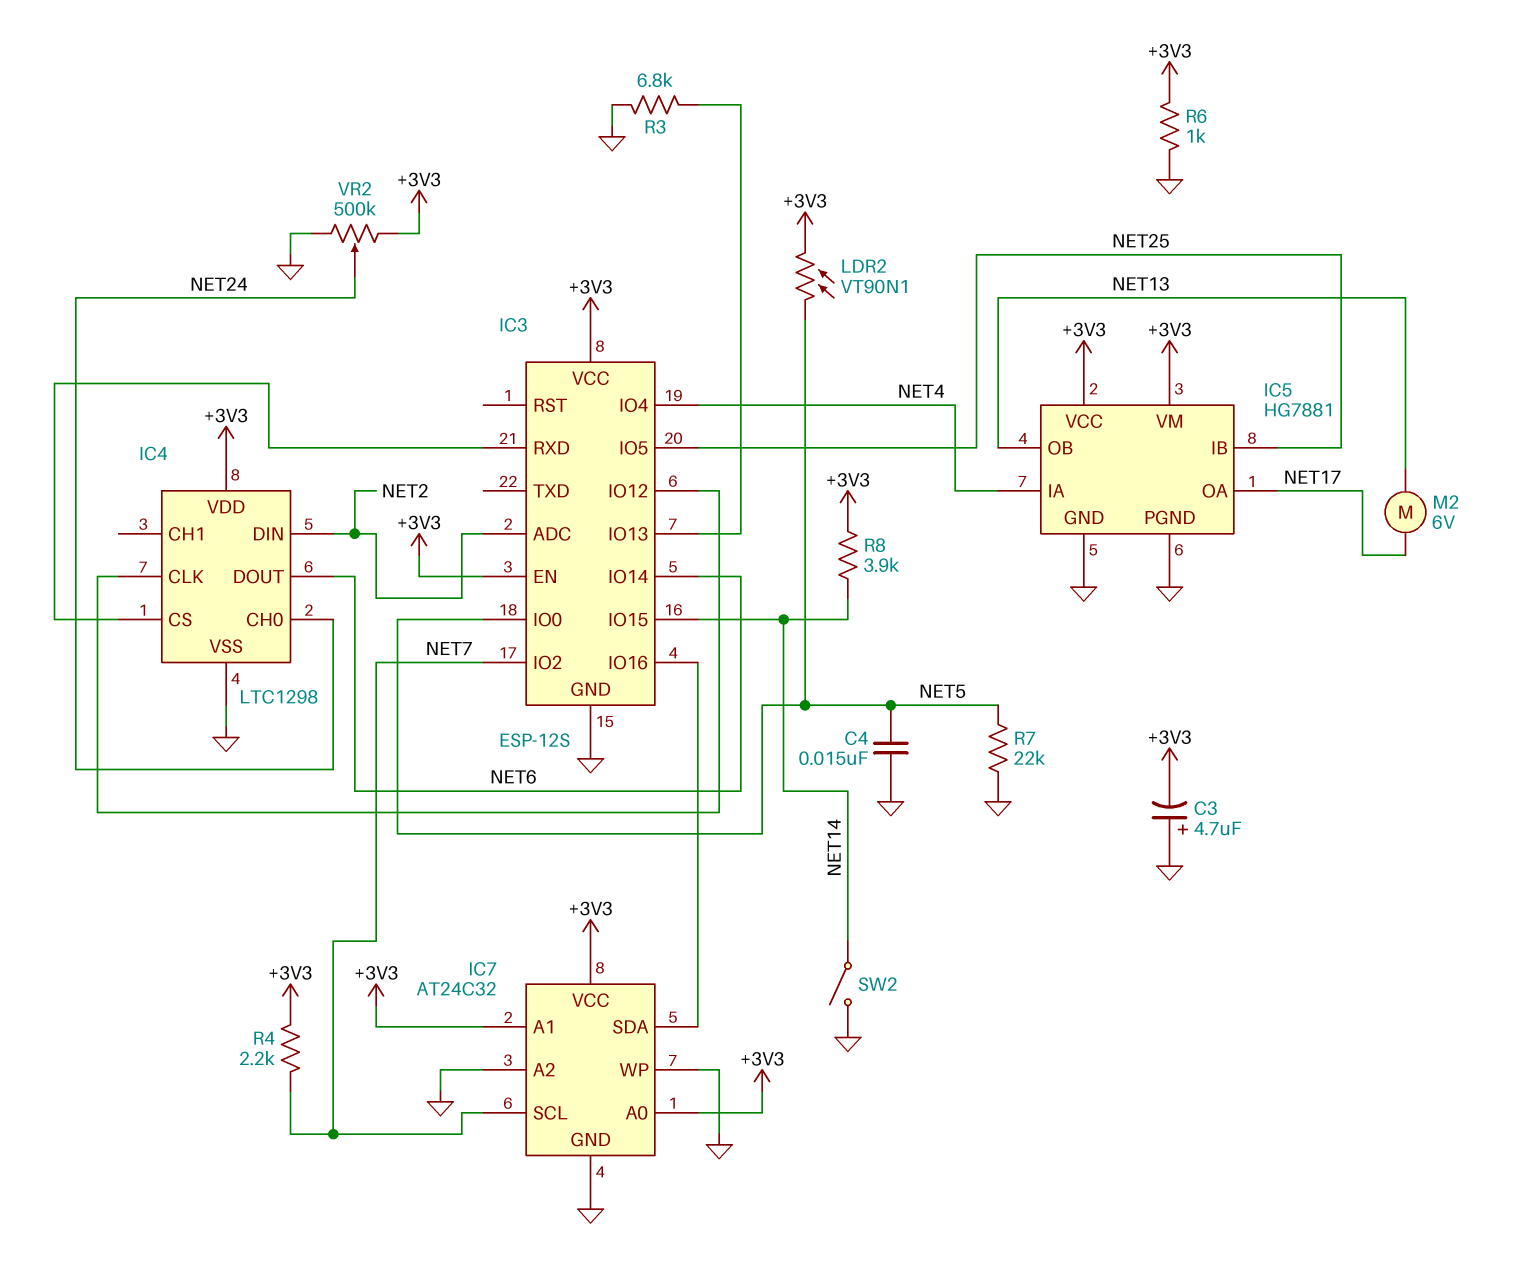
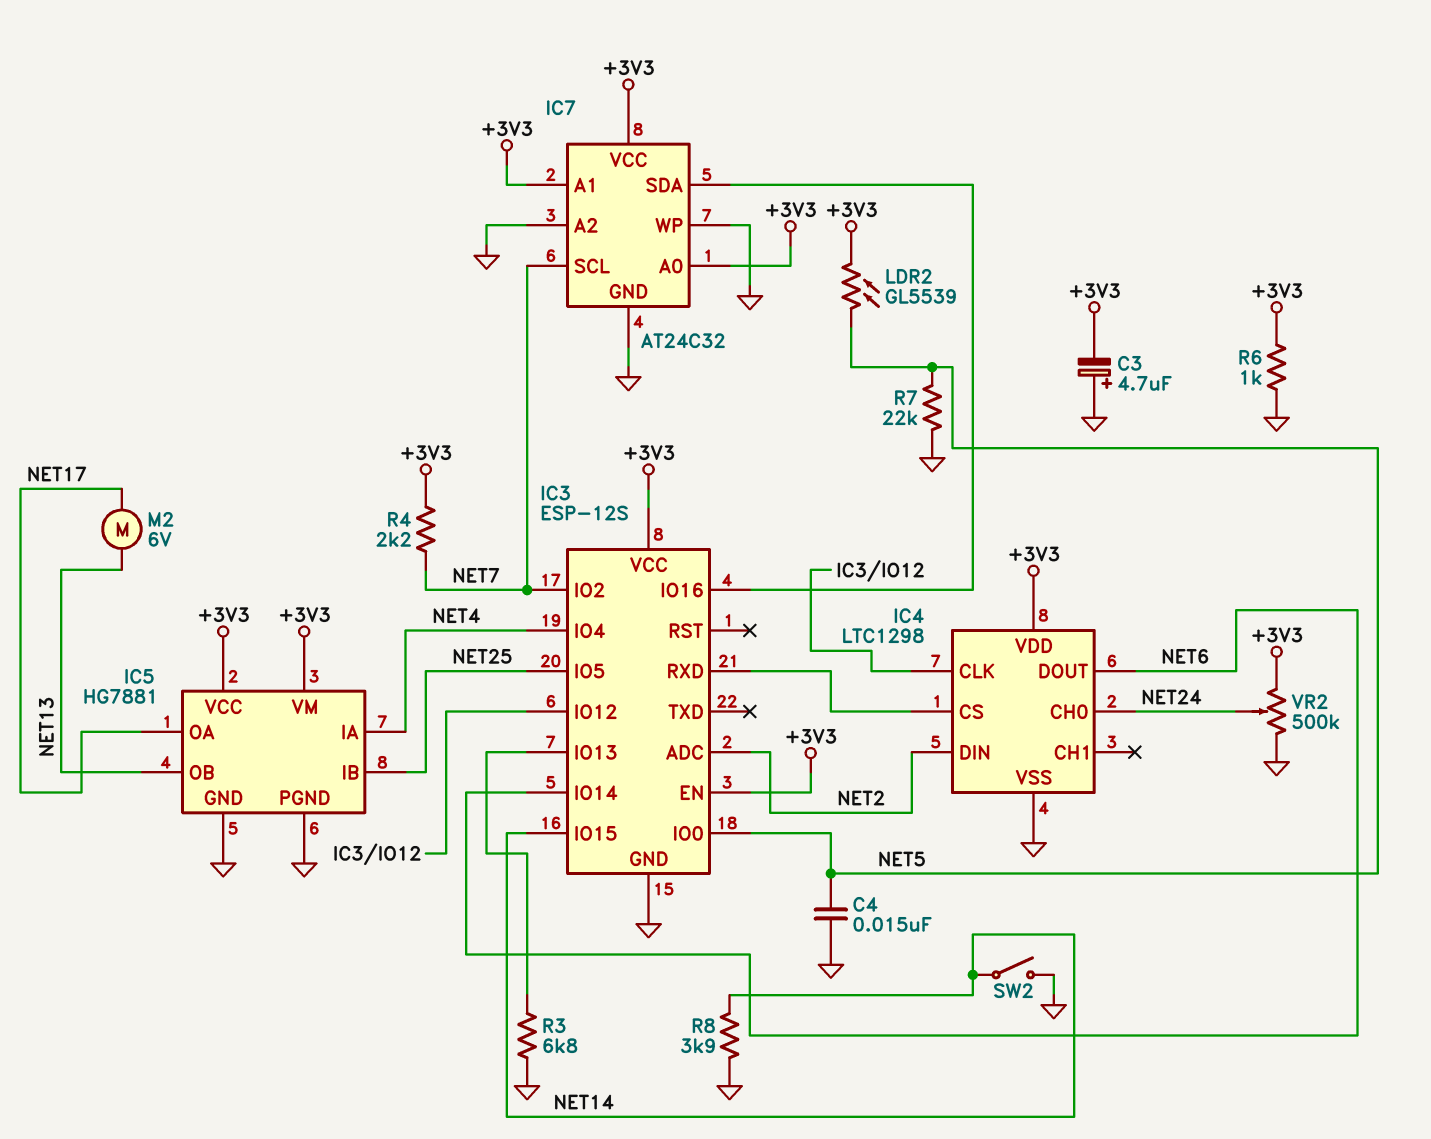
LDR2: VT90N1 (+3V3, NET5) -> GL5539 (+3V3, NET5)
R8: 3.9k (+3V3, NET14) -> 3.9k (GND, NET14)

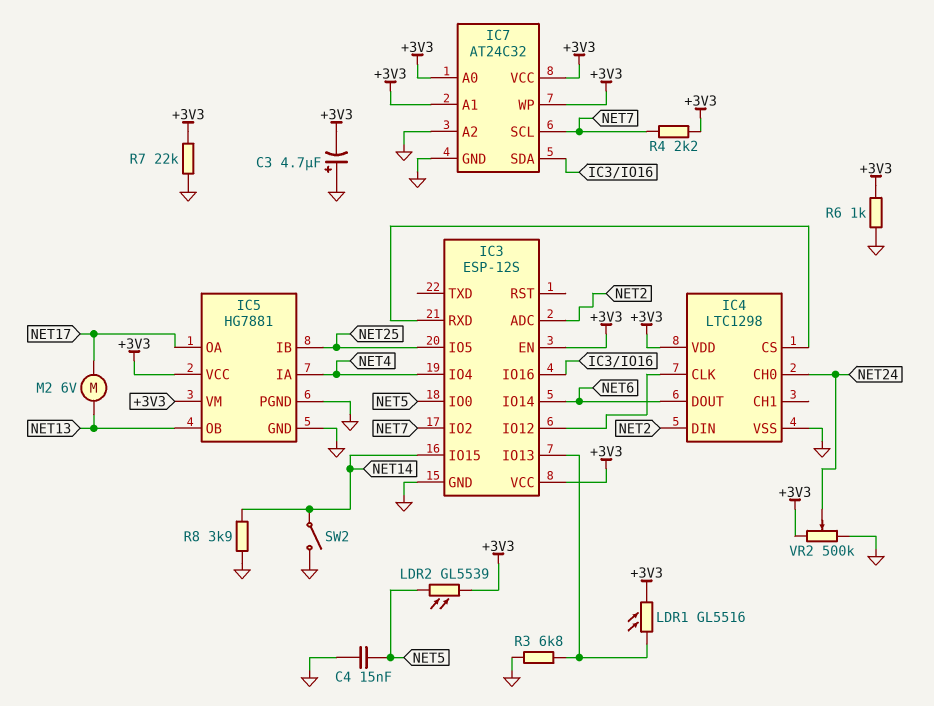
IC7 pin WP: GND -> +3V3
LDR1: none -> GL5516 (+3V3, IC3/IO13)
R7: 22k (GND, NET5) -> 22k (+3V3, GND)

